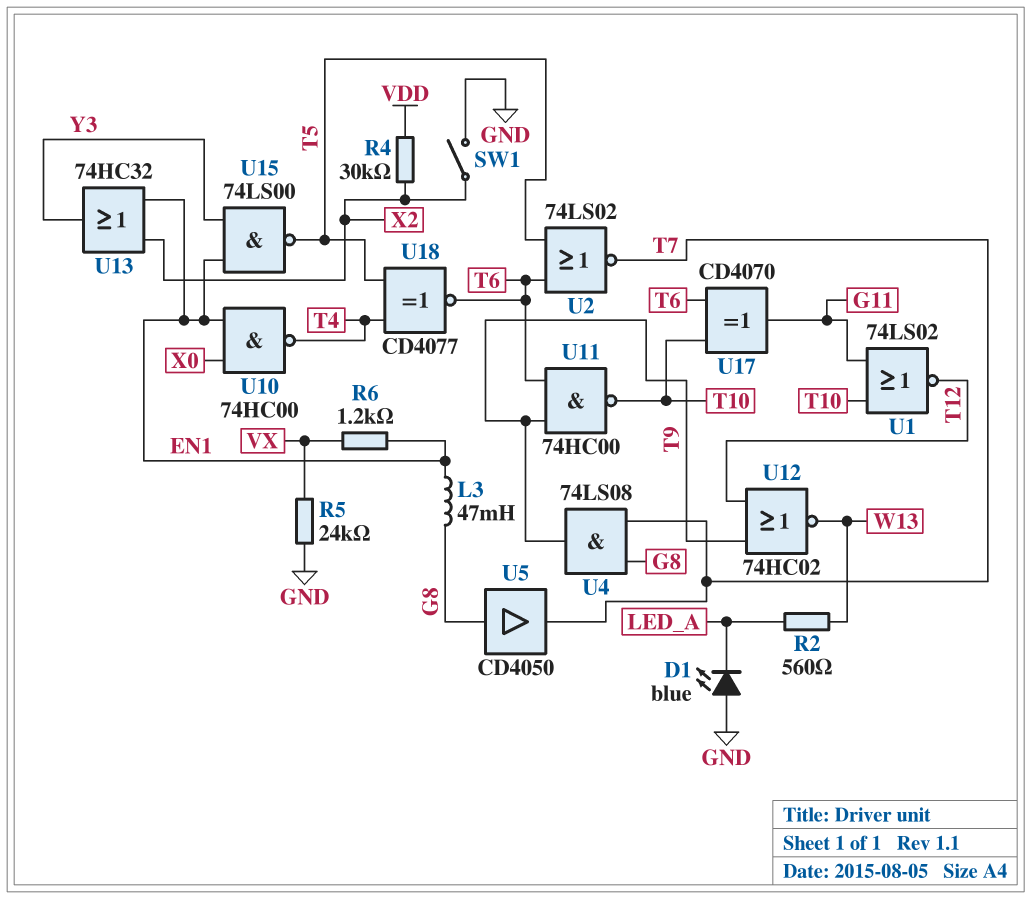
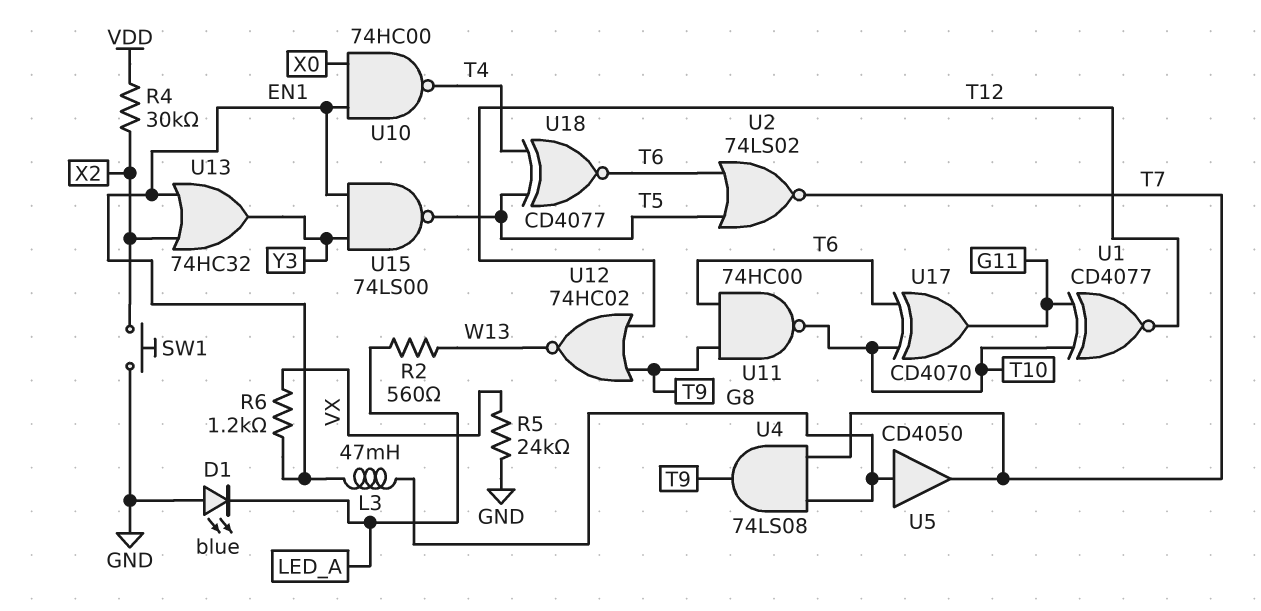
SW1: switch (GND, X2) -> button (GND, X2)
U1: NOR 74LS02 (in G11, in T10, out T12) -> XNOR CD4077 (in G11, in T10, out T12)

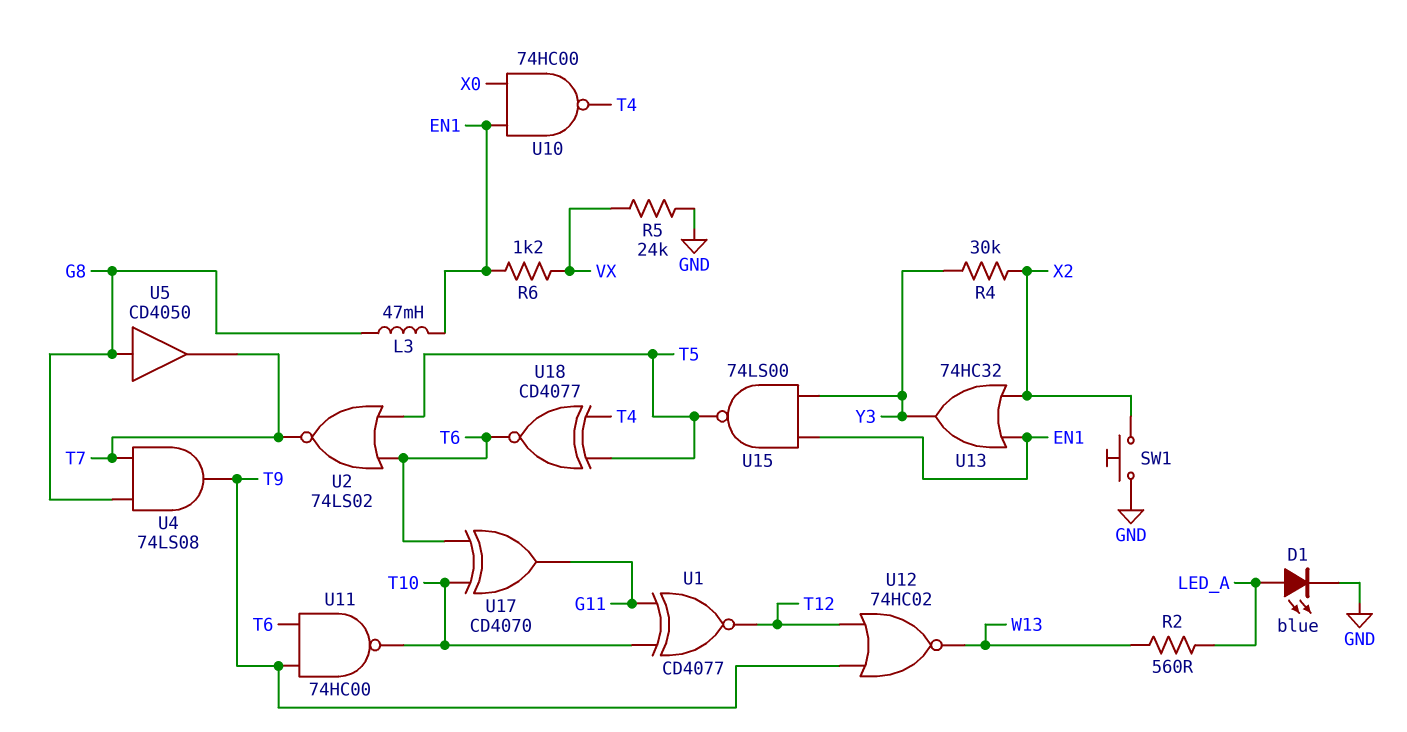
D1: LED blue (A GND, K LED_A) -> LED blue (A LED_A, K GND)
R4: 30k (VDD, X2) -> 30k (X2, Y3)

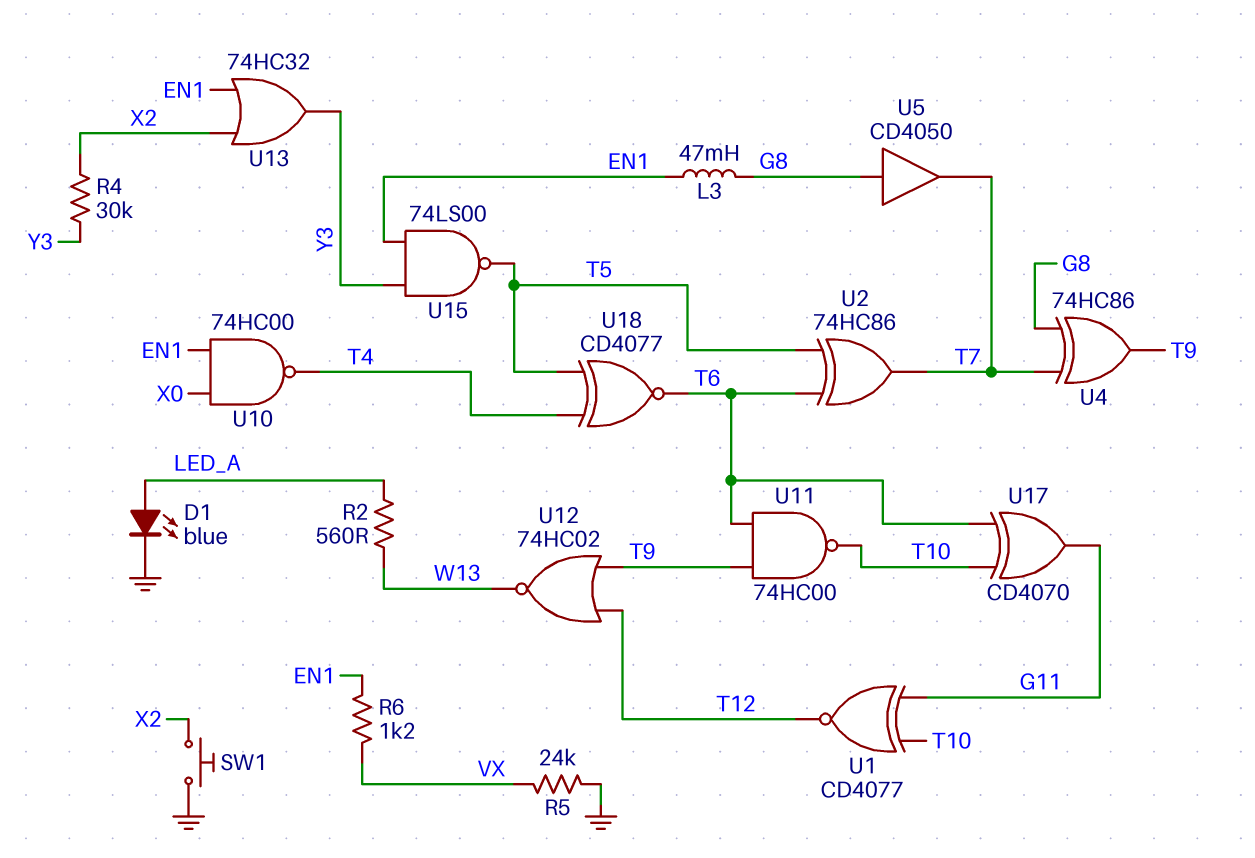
U2: NOR 74LS02 (in T5, in T6, out T7) -> XOR 74HC86 (in T5, in T6, out T7)
U4: AND 74LS08 (in G8, in T7, out T9) -> XOR 74HC86 (in G8, in T7, out T9)

